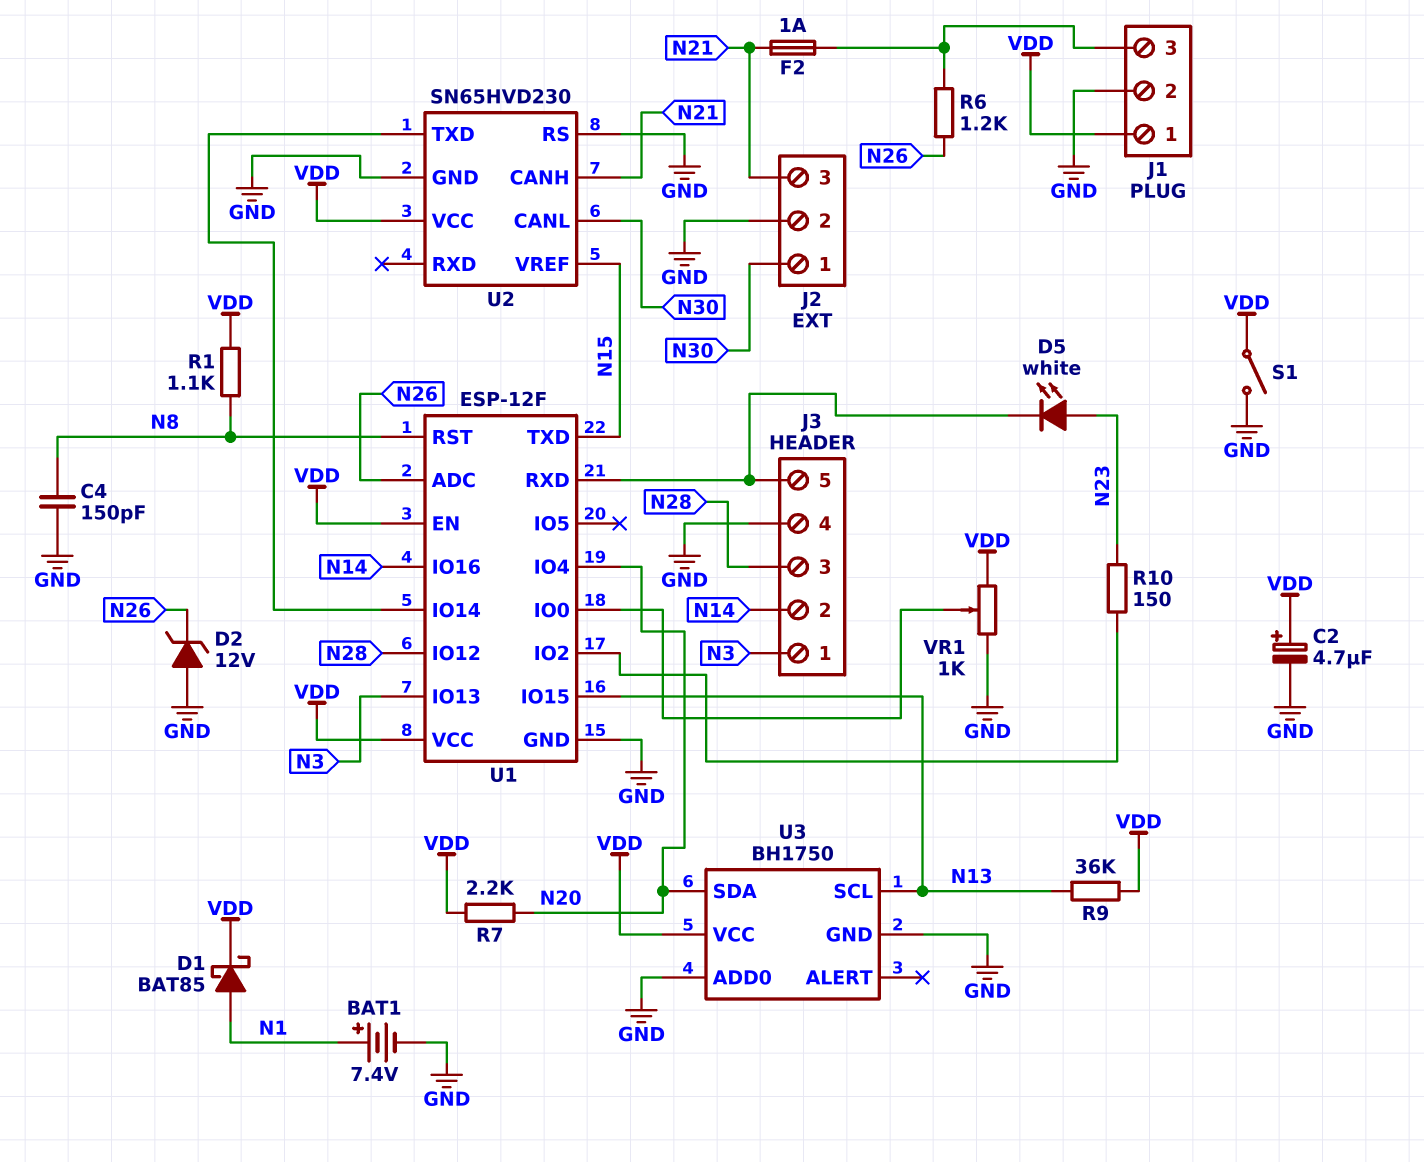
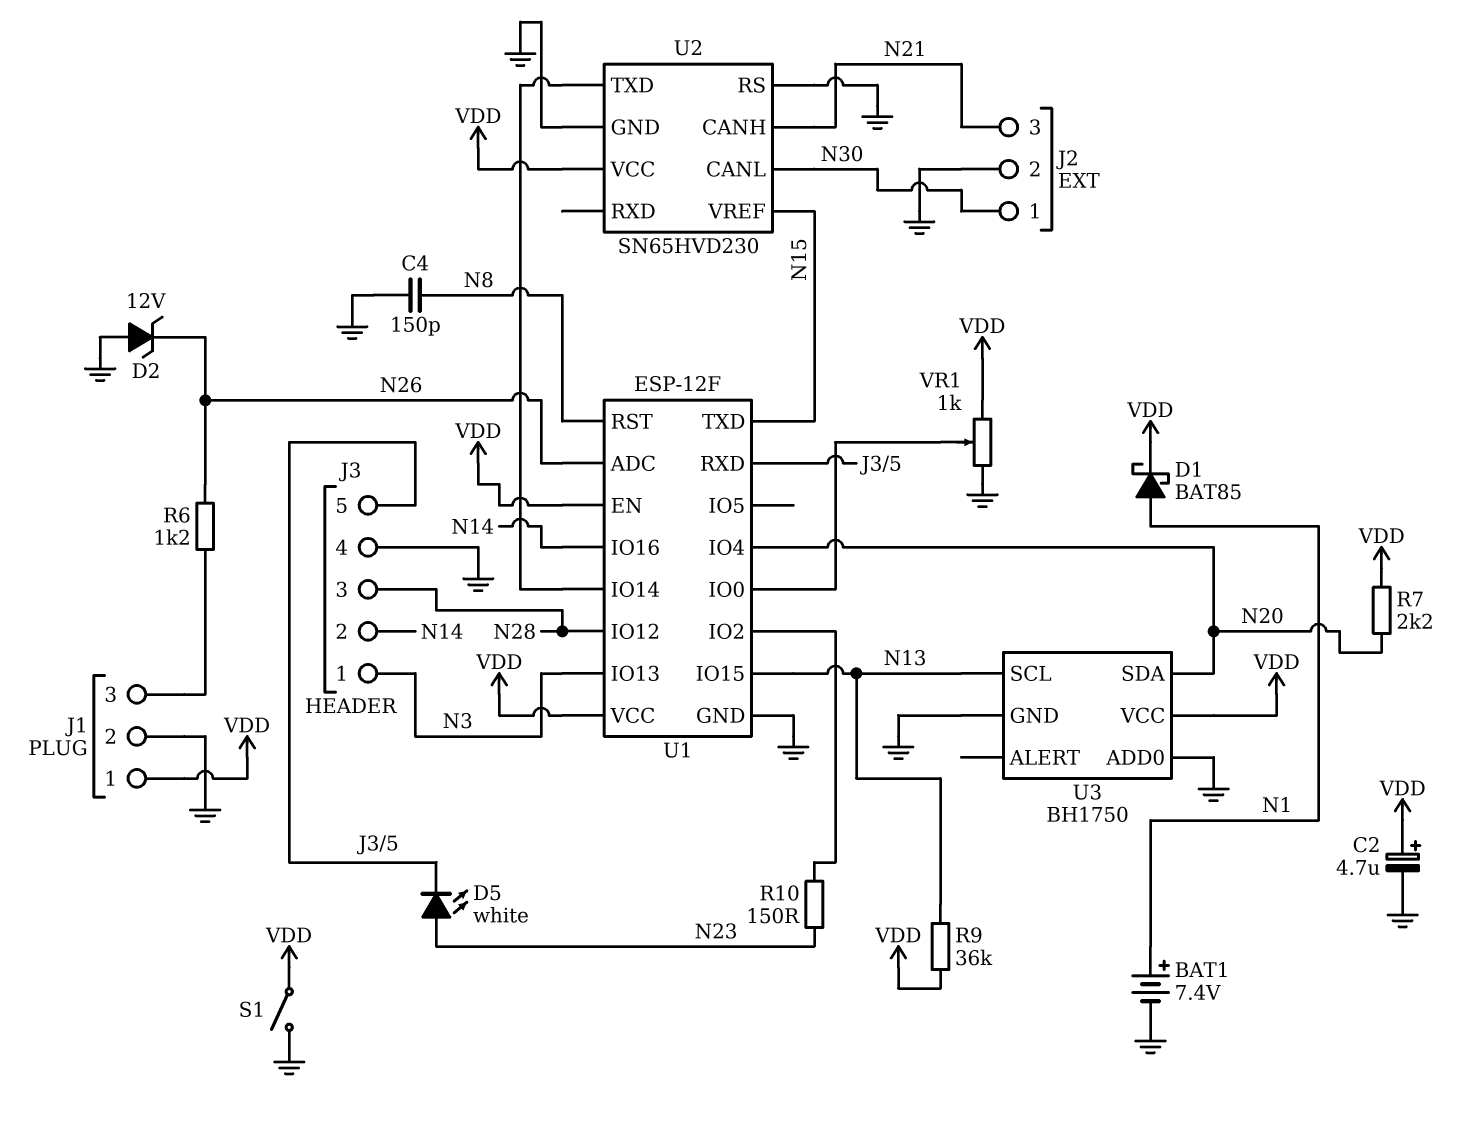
F2: 1A (J1/3, N21) -> none
R1: 1.1k (N8, VDD) -> none

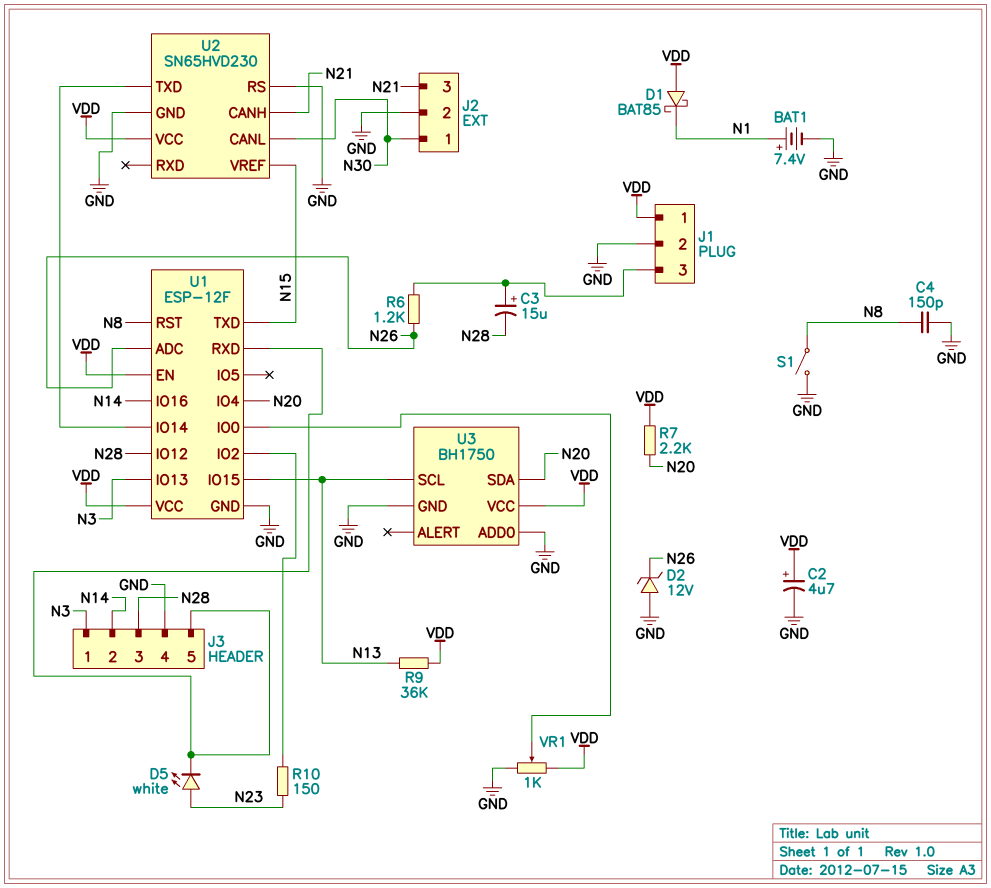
C3: none -> 15uF (plus J1/3, minus N28)
D1: schottky BAT85 (A N1, K VDD) -> schottky BAT85 (A VDD, K N1)
S1: switch (GND, VDD) -> switch (GND, N8)

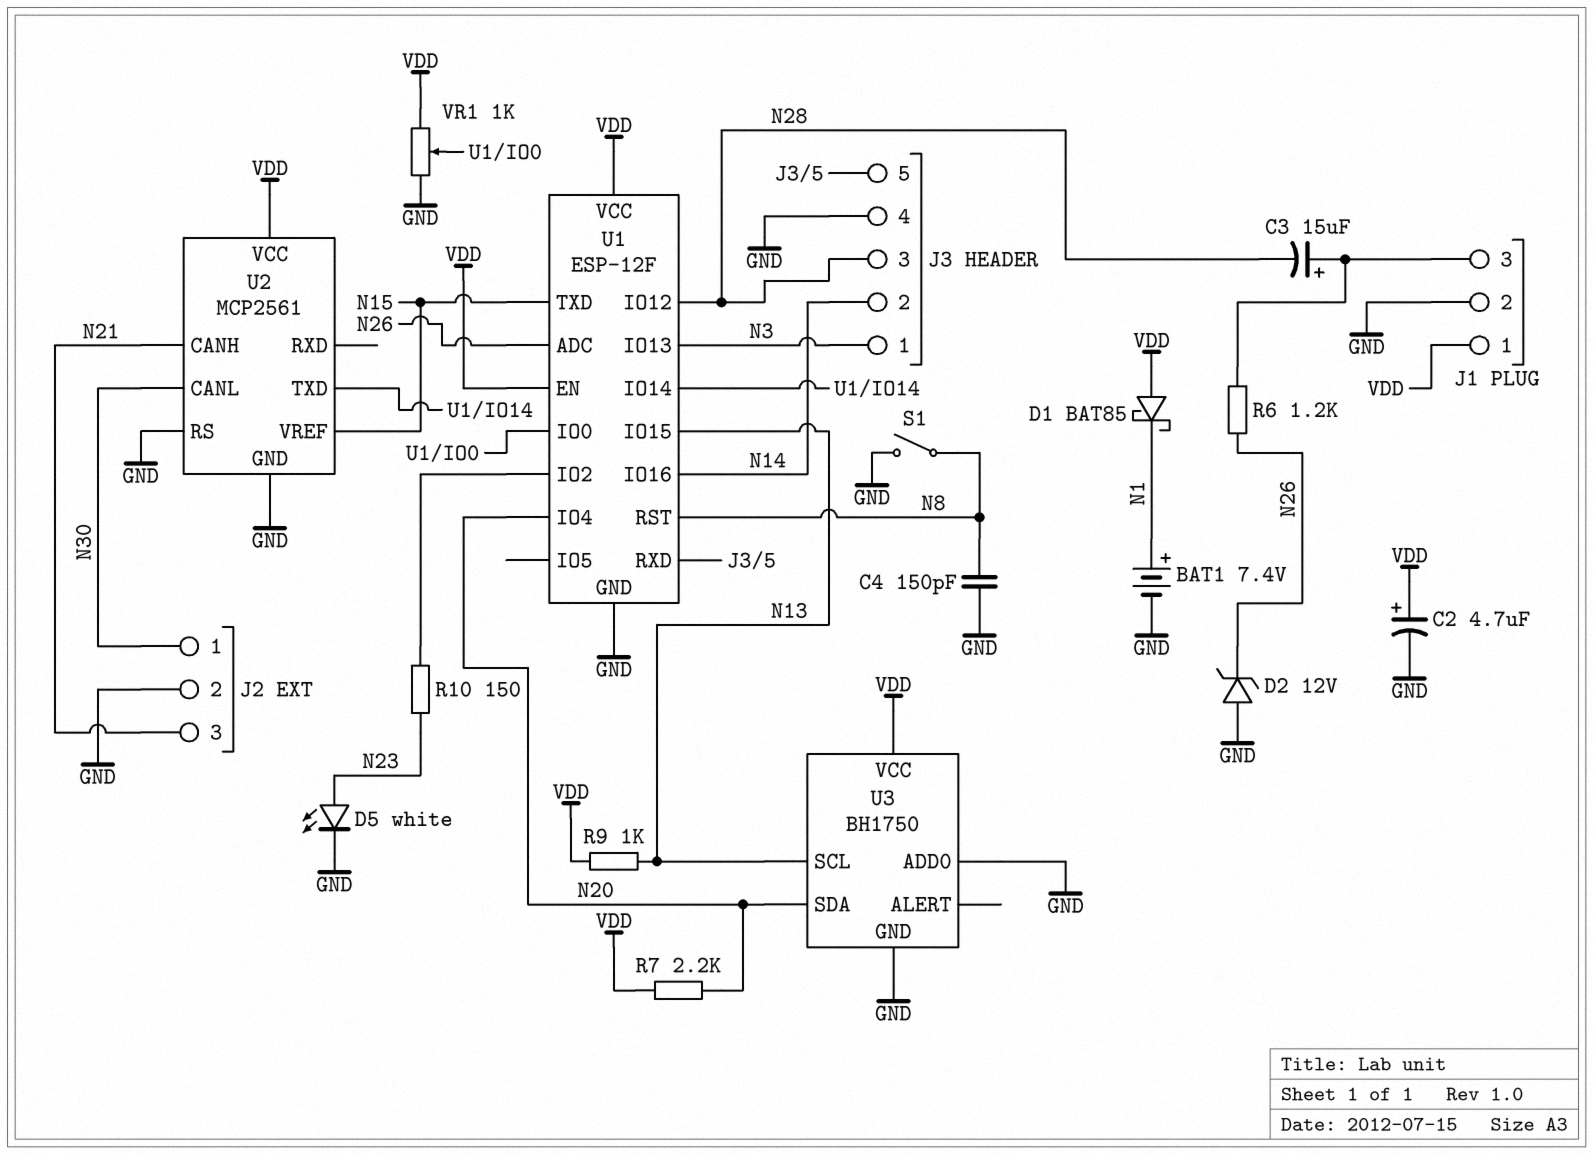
D5: LED white (A N23, K J3/5) -> LED white (A N23, K GND)
R9: 36k (N13, VDD) -> 1k (N13, VDD)
U2: SN65HVD230 -> MCP2561

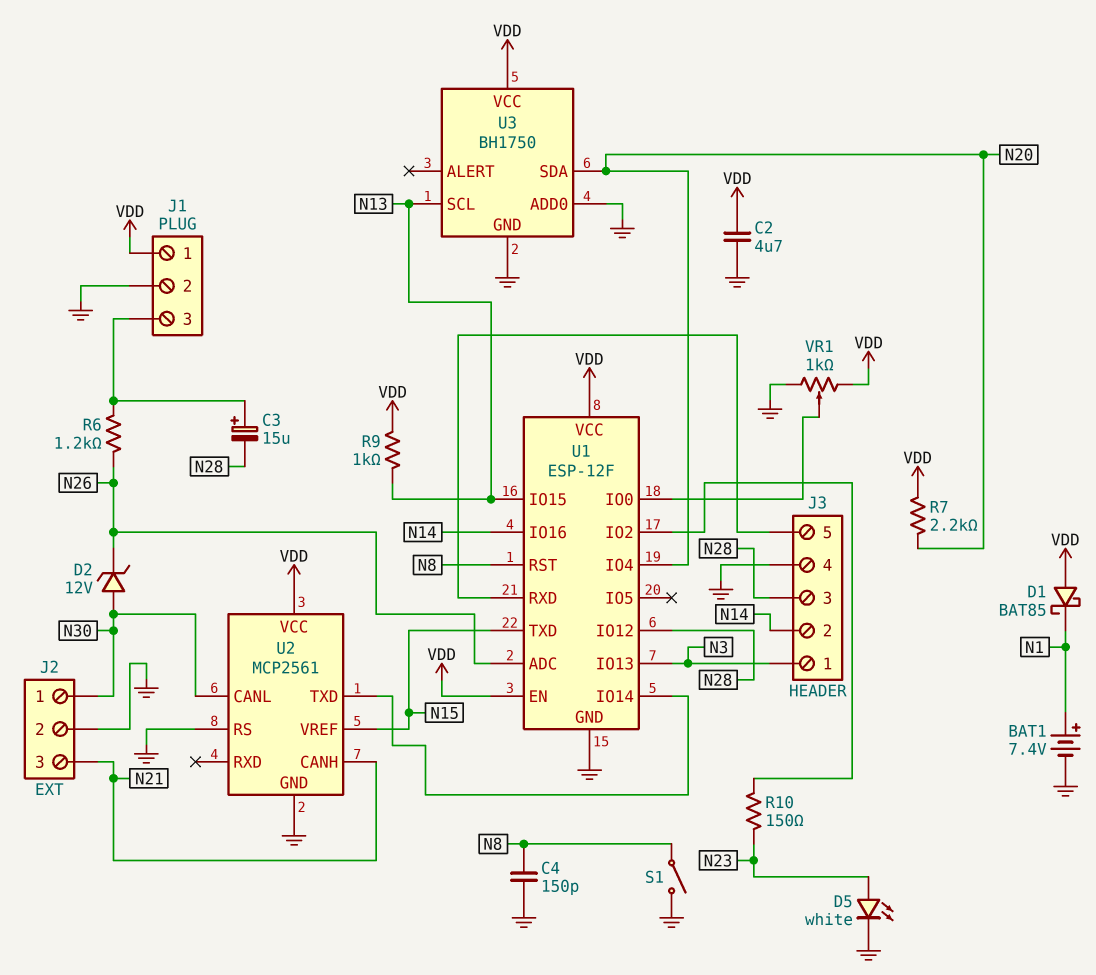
C2: 4.7uF (plus VDD, minus GND) -> 4.7uF (GND, VDD)
D2: zener 12V (A GND, K N26) -> zener 12V (A N30, K N26)

